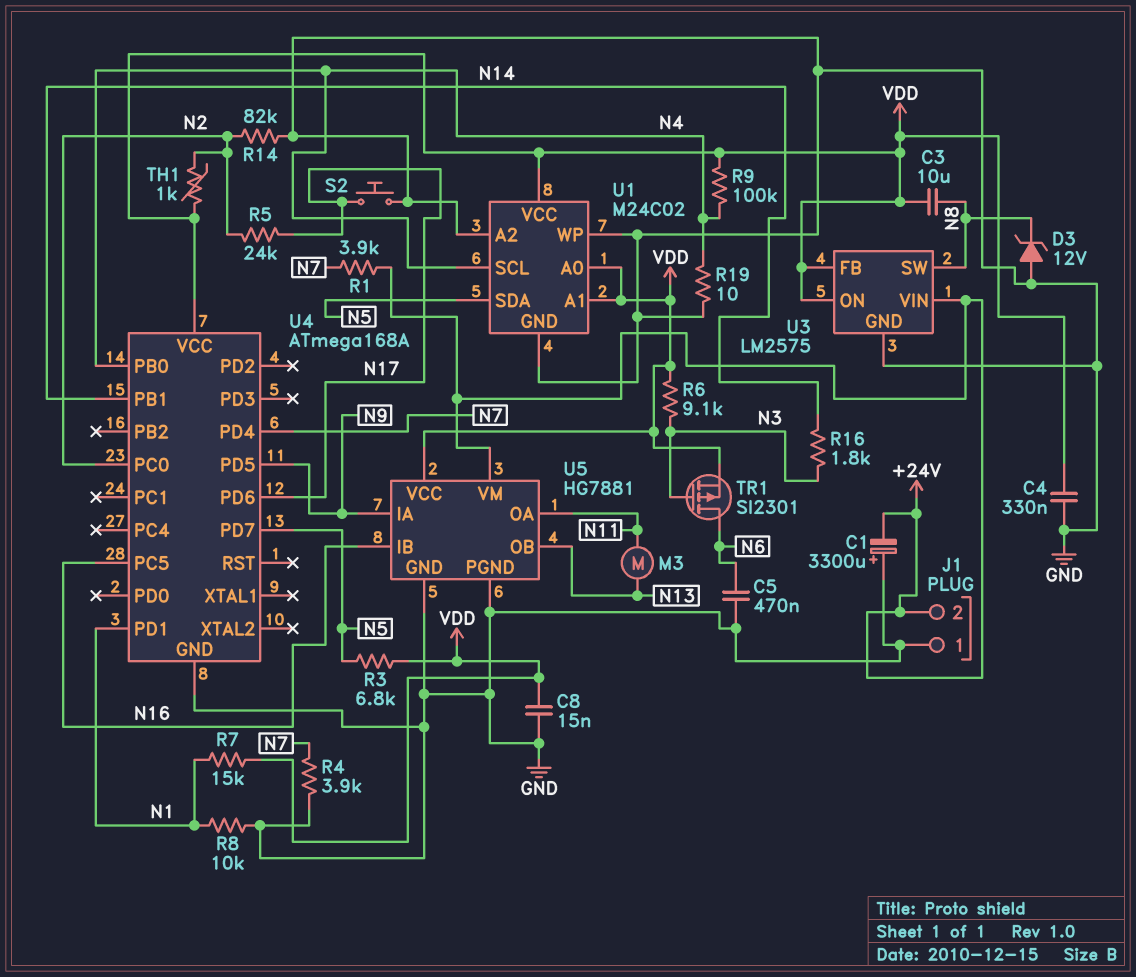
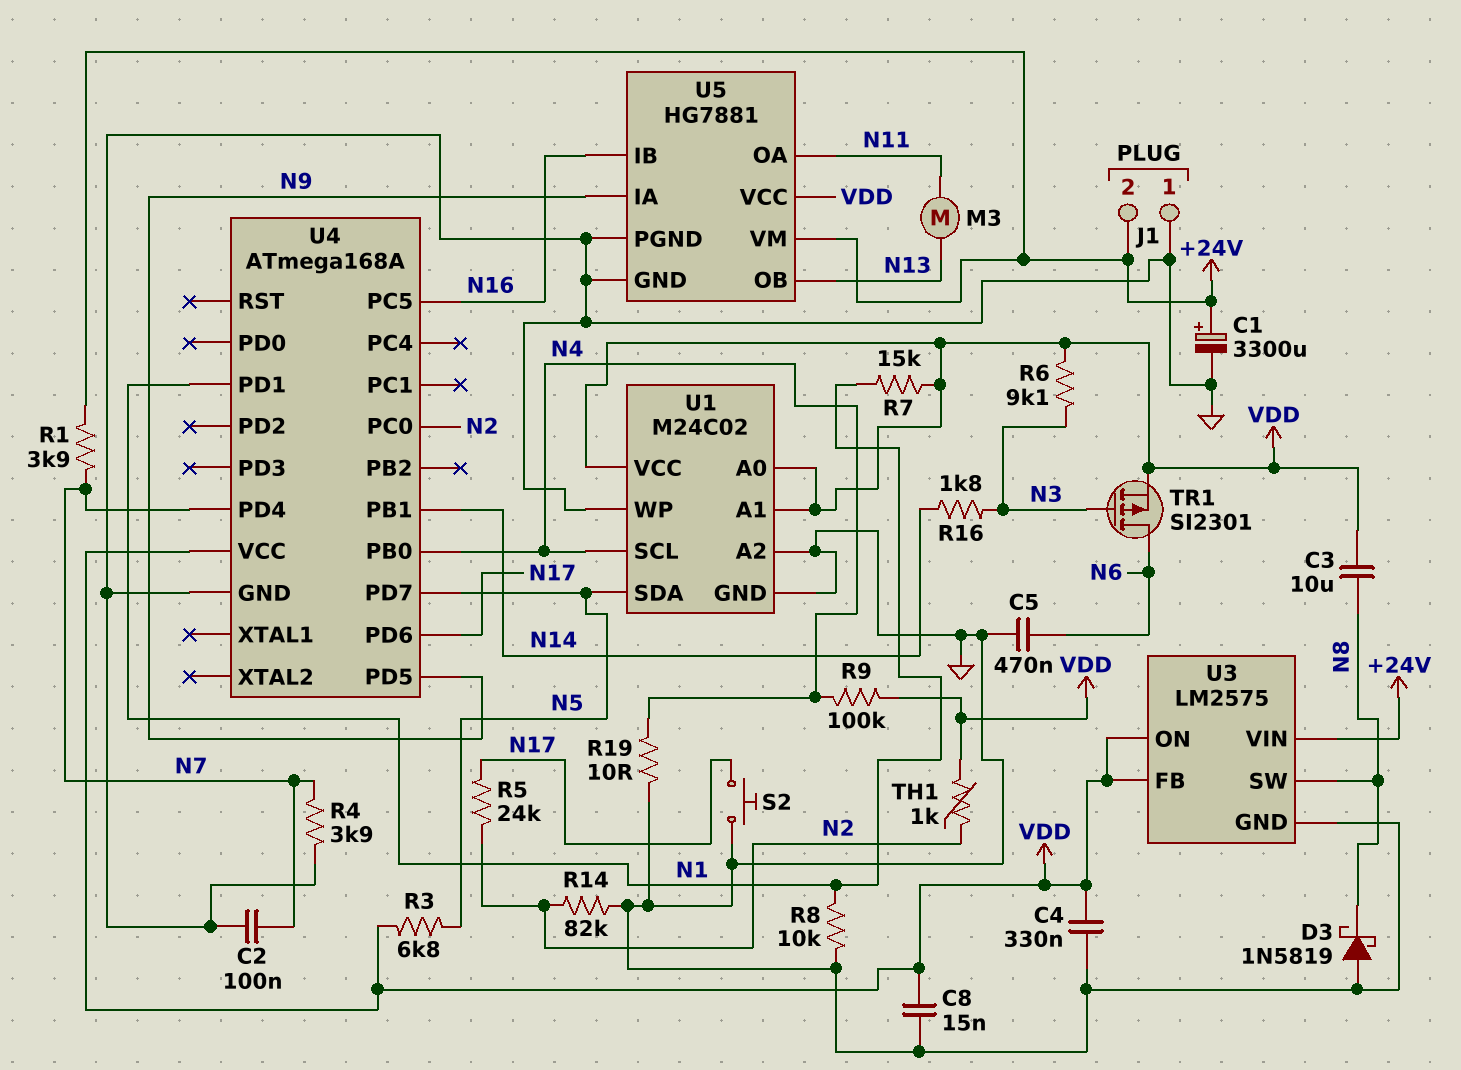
C1: 3300uF (plus GND, minus +24V) -> 3300uF (plus +24V, minus GND)
C2: none -> 100nF (GND, N7)
D3: zener 12V (A GND, K N8) -> schottky 1N5819 (A GND, K N8)

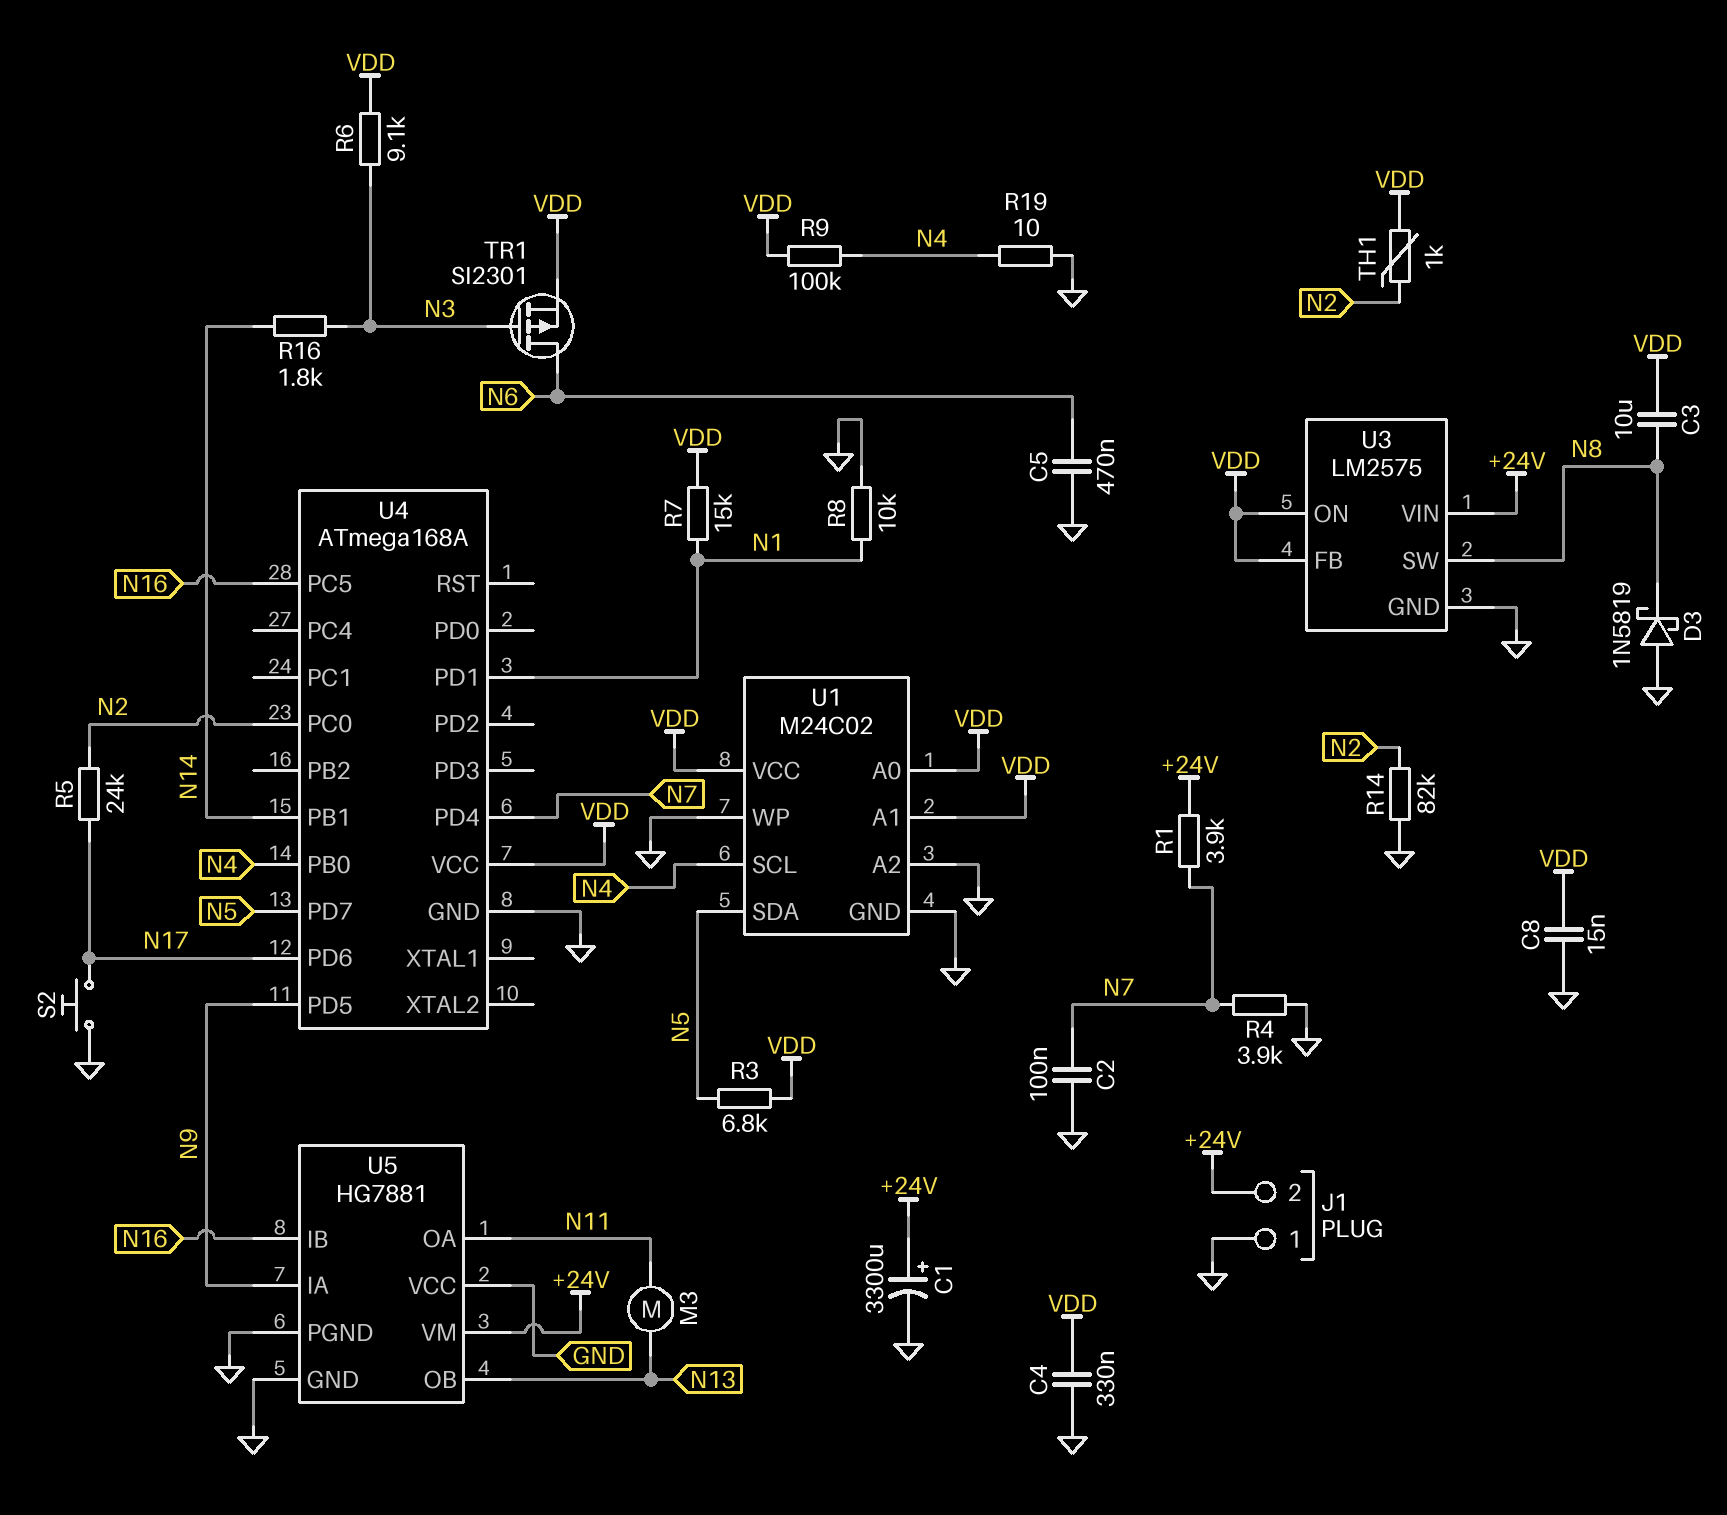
U5 pin VCC: VDD -> GND

